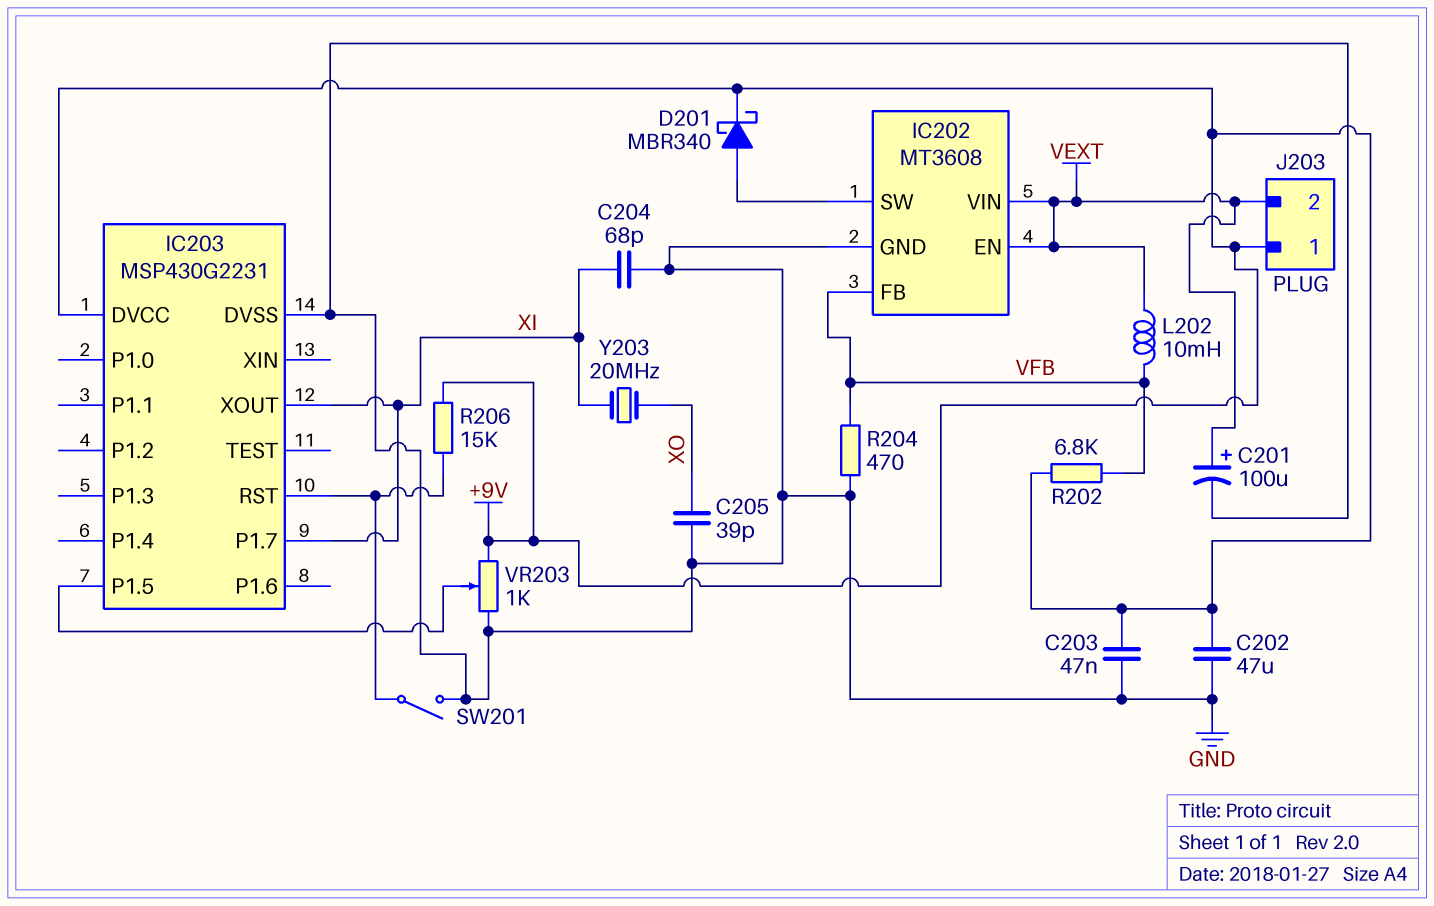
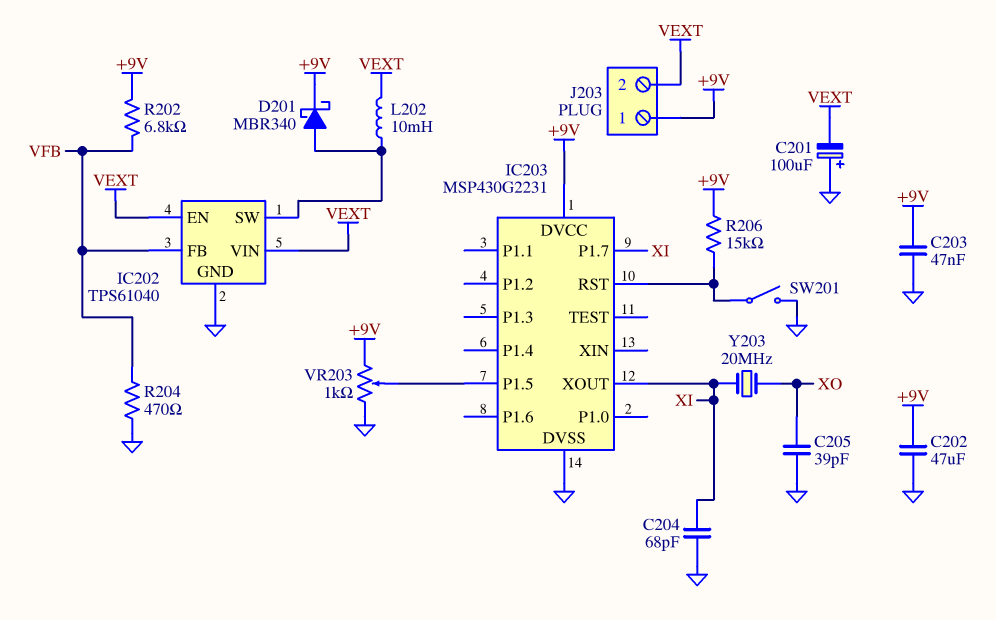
C201: 100uF (plus VEXT, minus GND) -> 100uF (plus GND, minus VEXT)
IC202: MT3608 -> TPS61040
L202: 10mH (VEXT, VFB) -> 10mH (IC202/SW, VEXT)

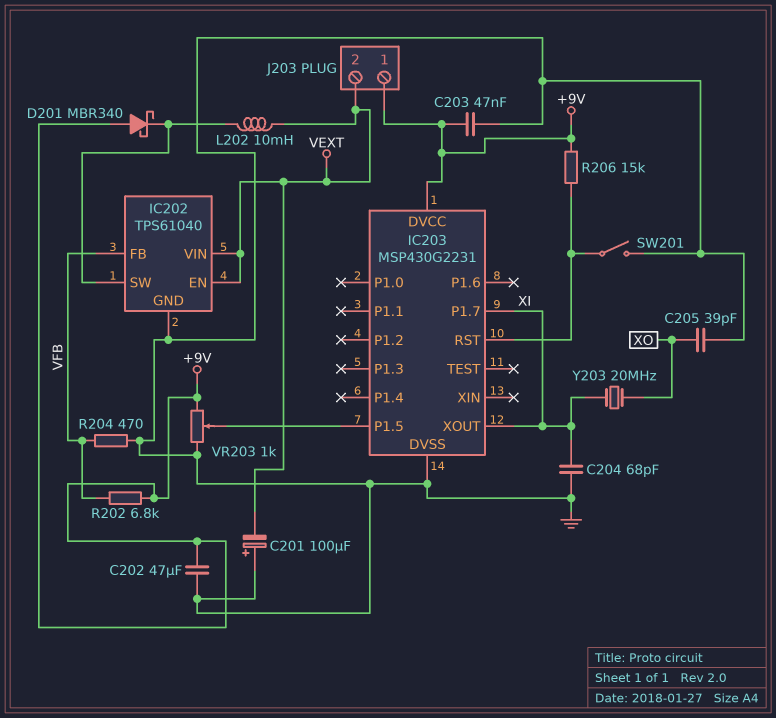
D201: schottky MBR340 (A IC202/SW, K +9V) -> schottky MBR340 (A +9V, K IC202/SW)

